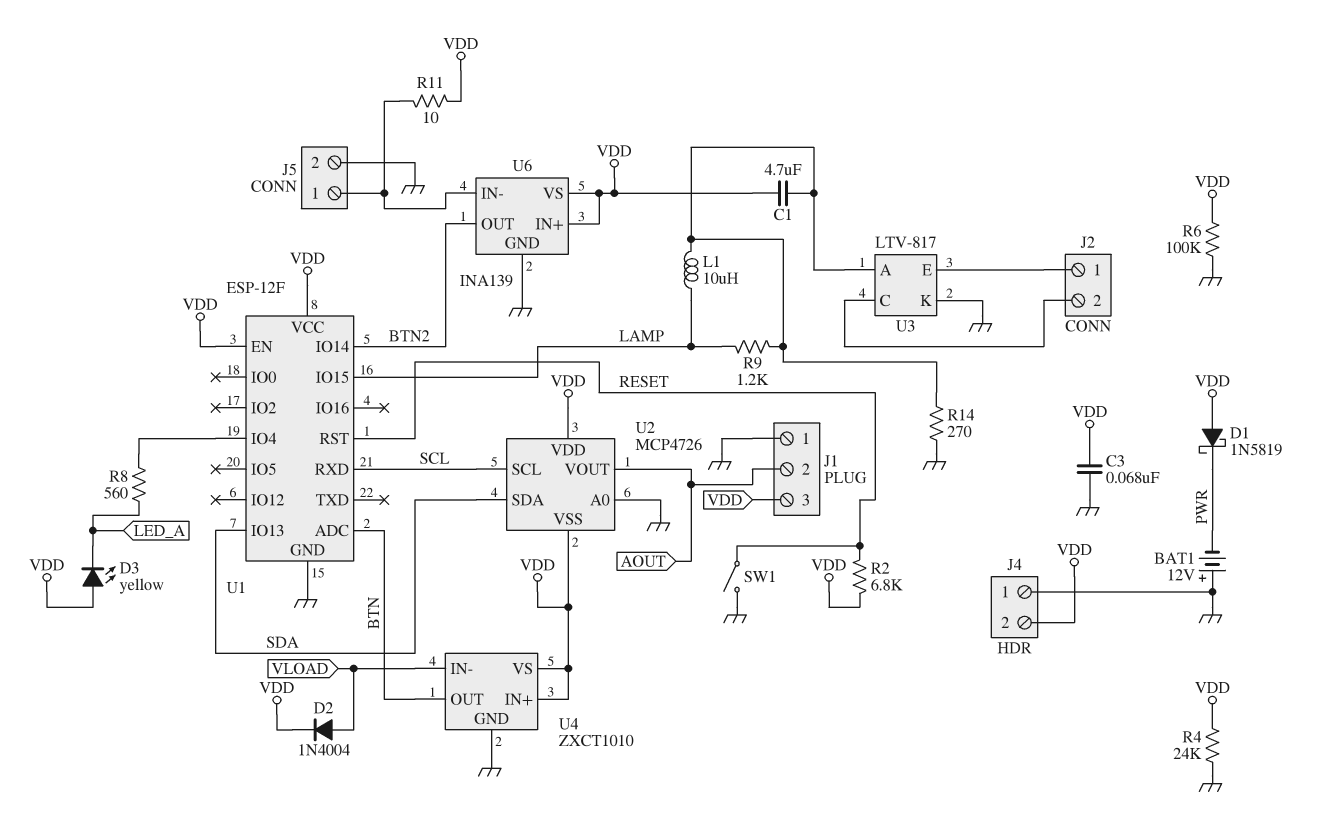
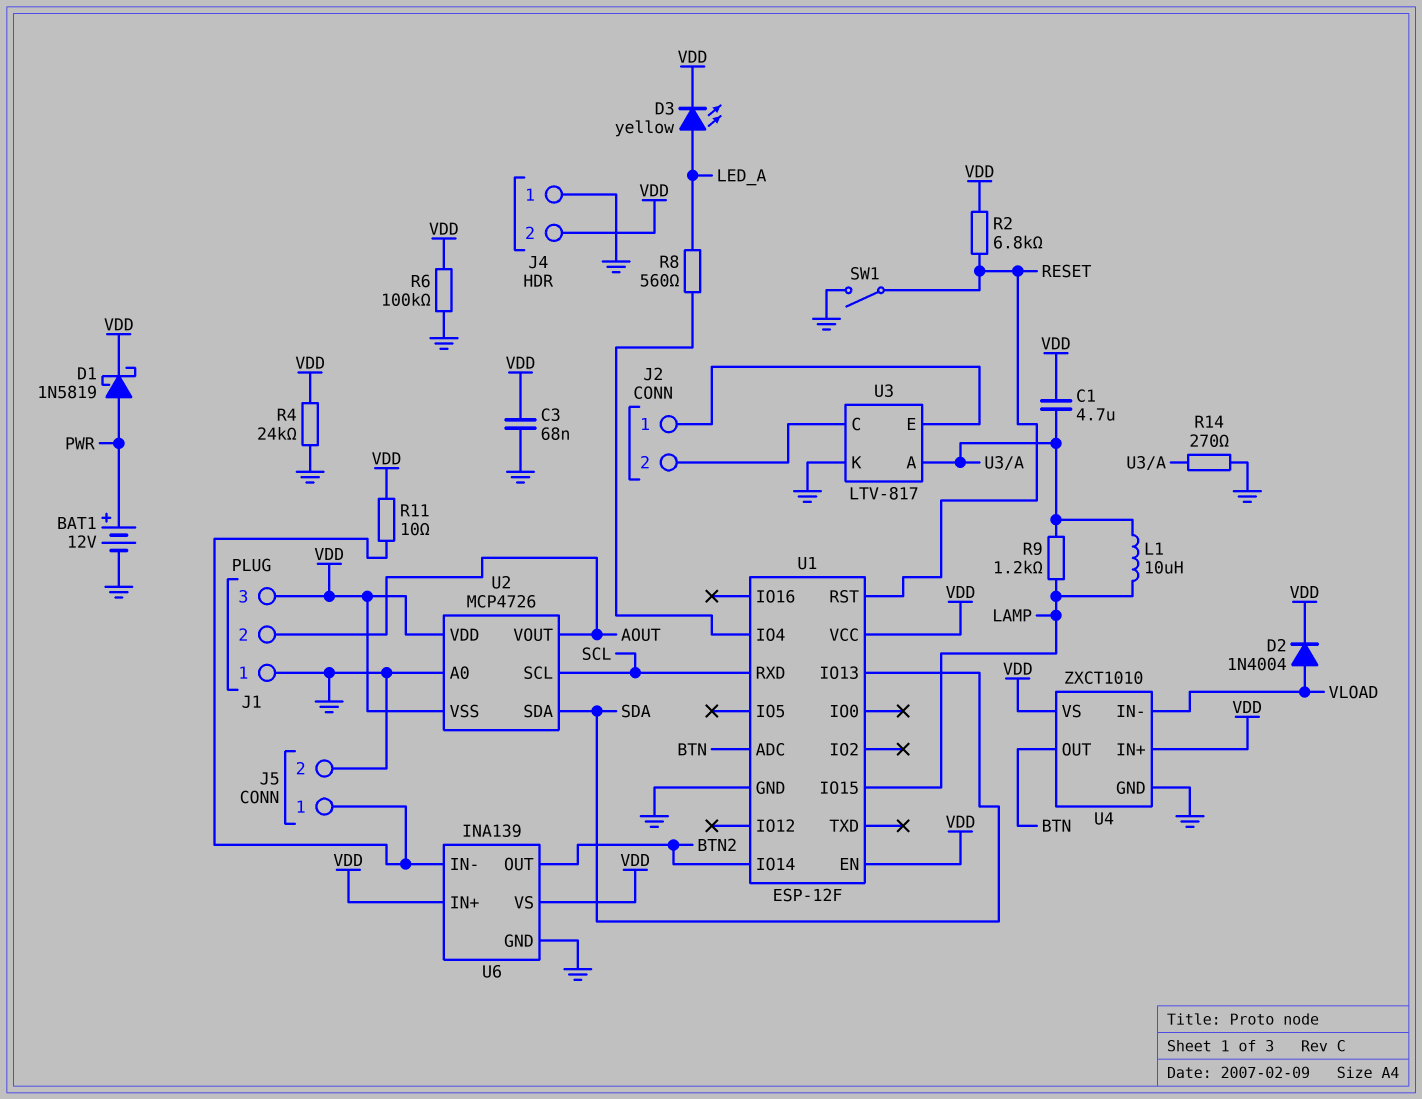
BAT1: 12V (plus GND, minus PWR) -> 12V (plus PWR, minus GND)
D1: schottky 1N5819 (A VDD, K PWR) -> schottky 1N5819 (A PWR, K VDD)
D3: LED yellow (A VDD, K LED_A) -> LED yellow (A LED_A, K VDD)

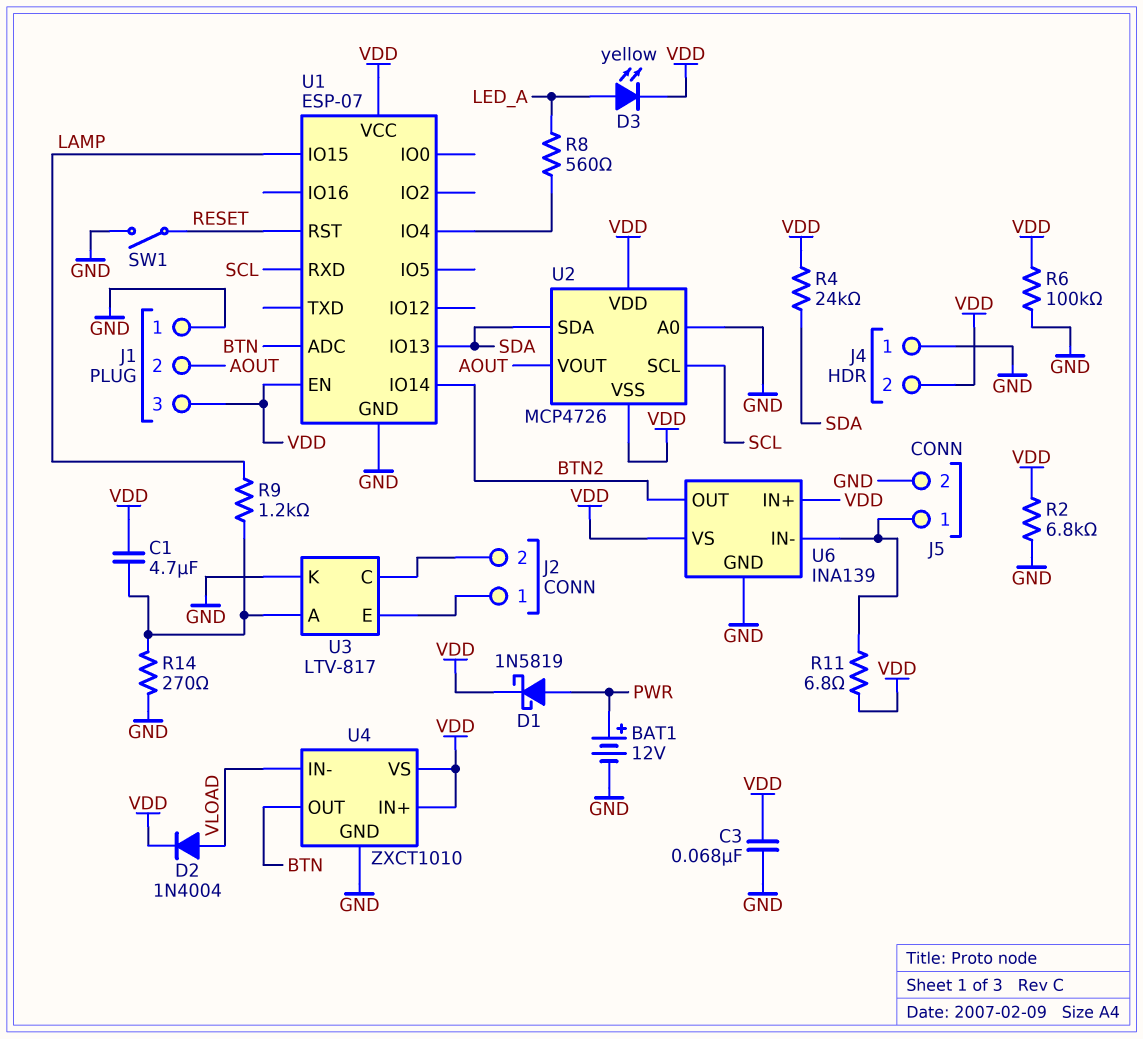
L1: 10uH (LAMP, U3/A) -> none
R2: 6.8k (RESET, VDD) -> 6.8k (GND, VDD)
R4: 24k (GND, VDD) -> 24k (SDA, VDD)
R11: 10 (J5/1, VDD) -> 6.8 (J5/1, VDD)
U1: ESP-12F -> ESP-07

